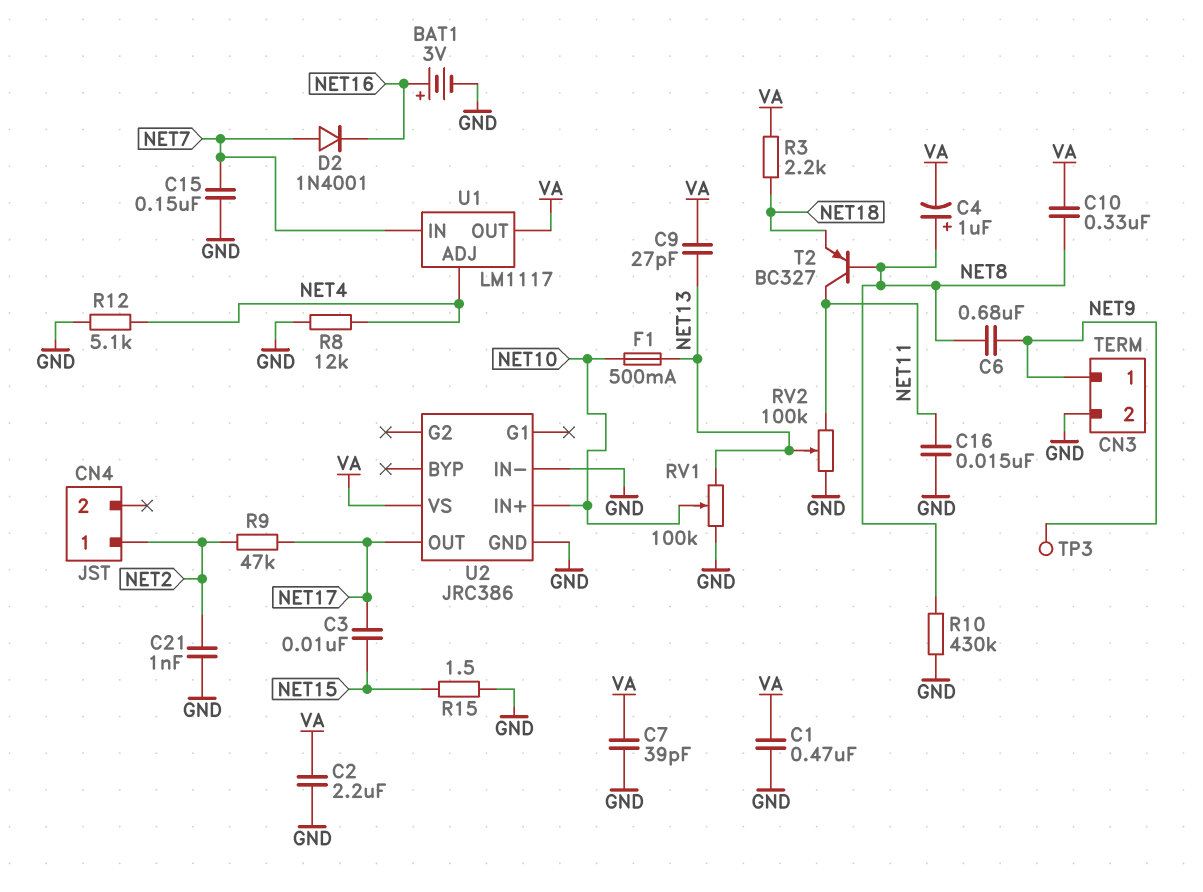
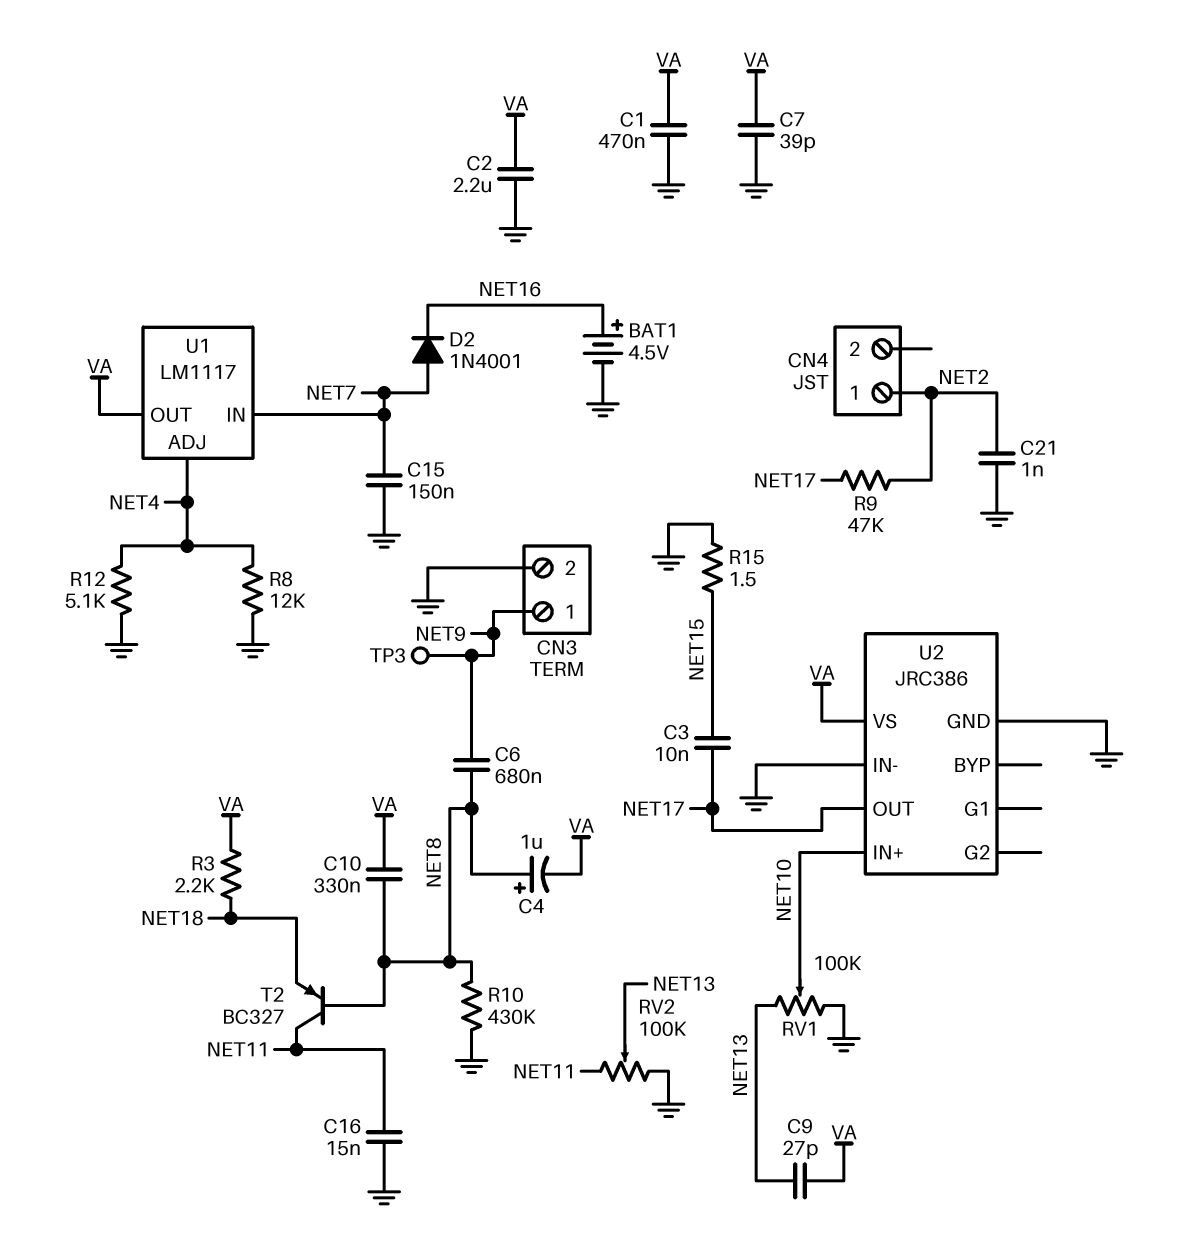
BAT1: 3V (plus NET16, minus GND) -> 4.5V (plus NET16, minus GND)
F1: 500mA (NET10, NET13) -> none

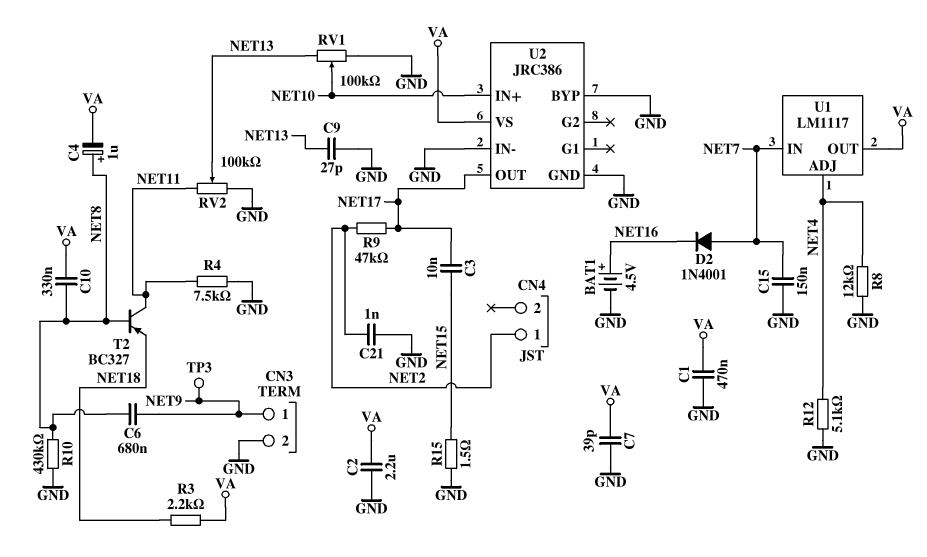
C9: 27pF (NET13, VA) -> 27pF (GND, NET13)
C16: 15nF (GND, NET11) -> none
R4: none -> 7.5k (GND, NET11)
U2 pin BYP: none -> GND

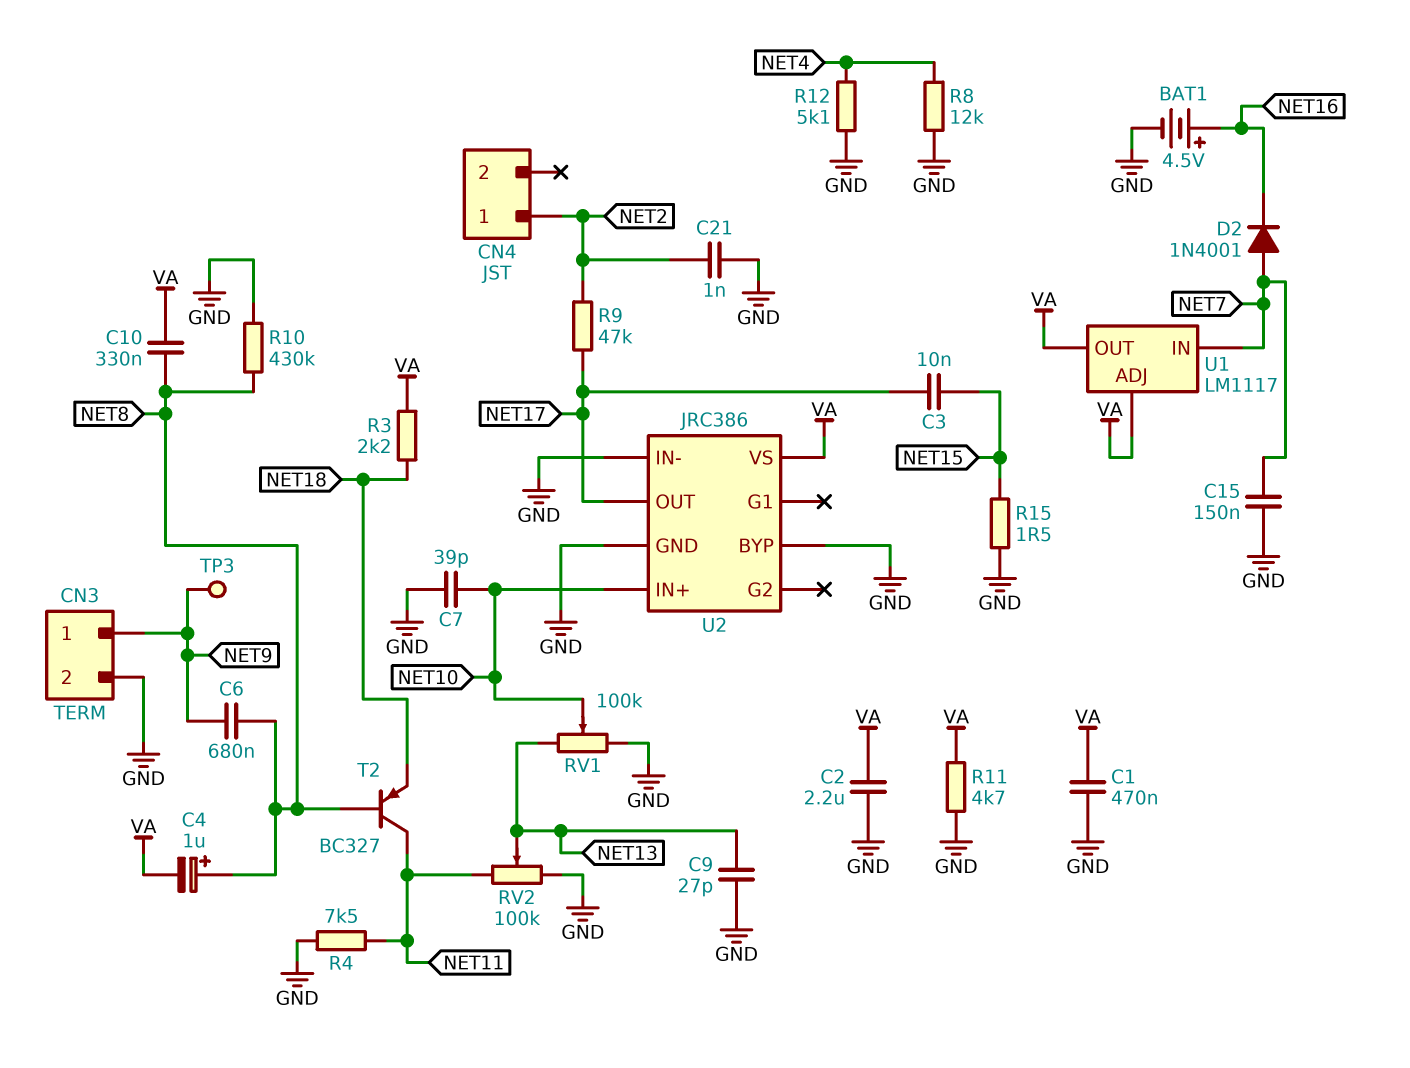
C7: 39pF (GND, VA) -> 39pF (GND, NET10)
R11: none -> 4.7k (GND, VA)
U1 pin ADJ: NET4 -> VA

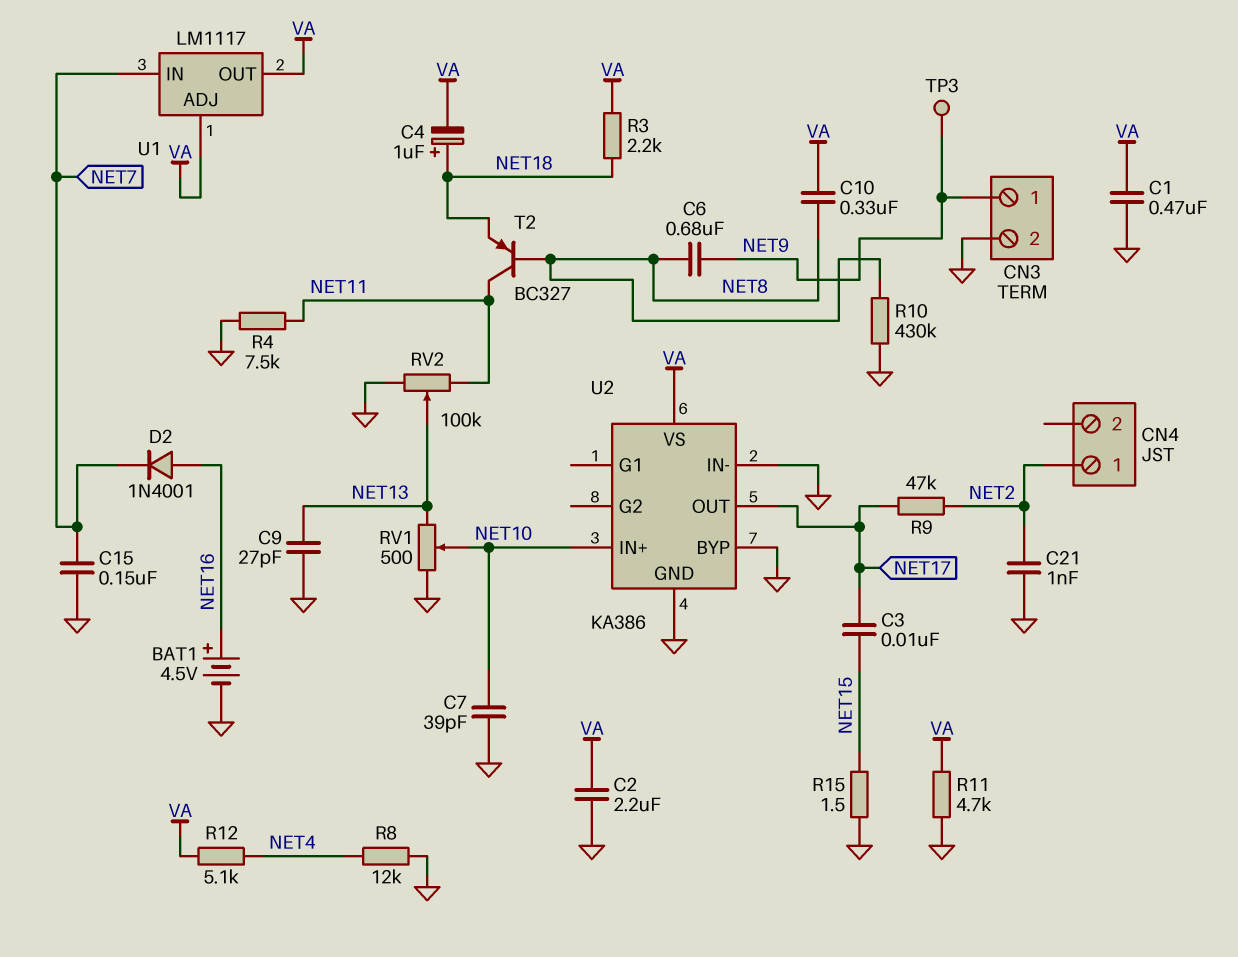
C4: 1uF (plus NET8, minus VA) -> 1uF (plus NET18, minus VA)
D2: diode 1N4001 (A NET7, K NET16) -> diode 1N4001 (A NET16, K NET7)
R12: 5.1k (GND, NET4) -> 5.1k (NET4, VA)
RV1: 100k (GND, NET13, wiper NET10) -> 500 (GND, NET13, wiper NET10)
U2: JRC386 -> KA386

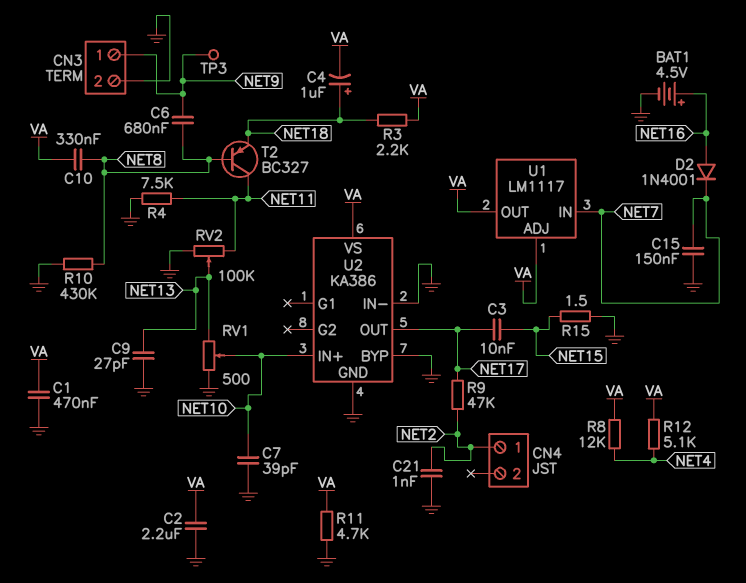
R8: 12k (GND, NET4) -> 12k (NET4, VA)

